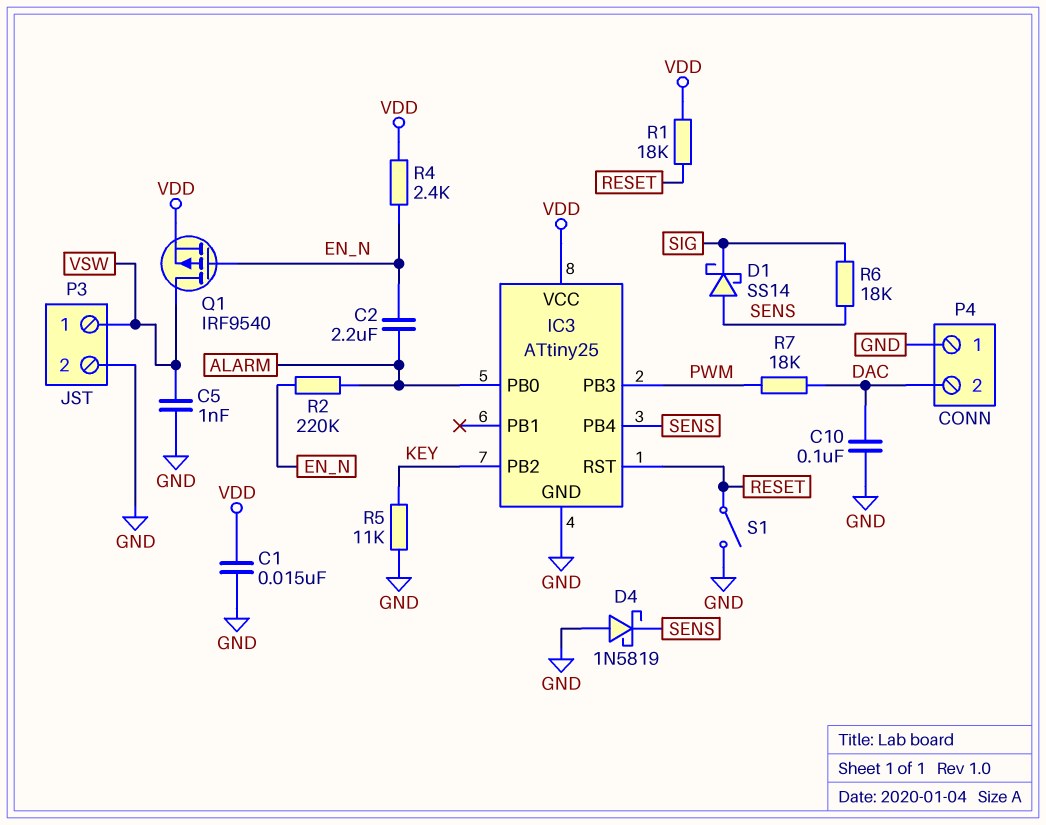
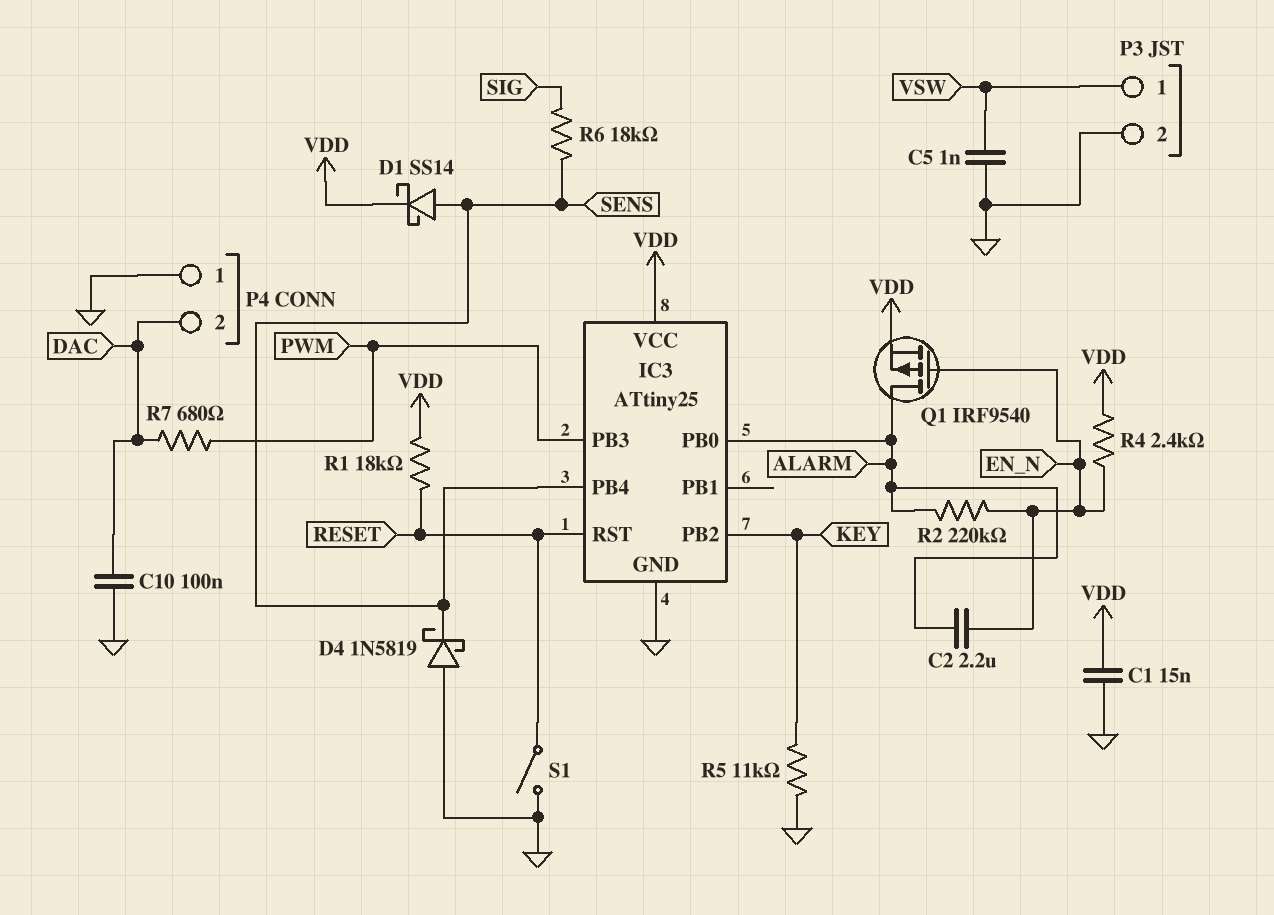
D1: schottky SS14 (A SENS, K SIG) -> schottky SS14 (A SENS, K VDD)
Q1: PMOS IRF9540 (G EN_N, D VSW, S VDD) -> PMOS IRF9540 (G EN_N, D ALARM, S VDD)
R7: 18k (DAC, PWM) -> 680 (DAC, PWM)

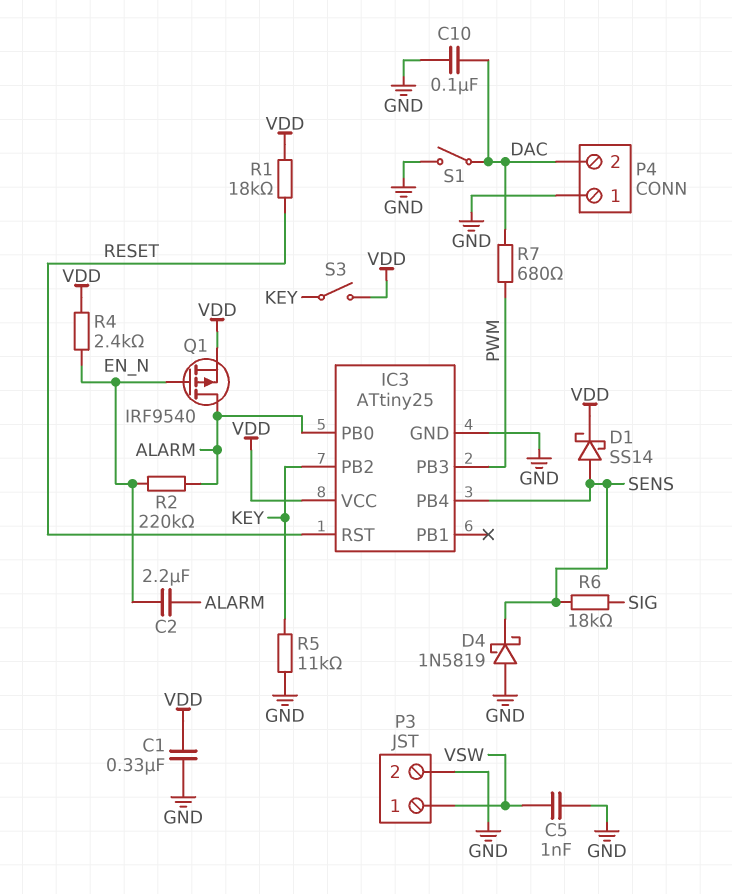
C1: 15nF (GND, VDD) -> 330nF (GND, VDD)
S1: switch (GND, RESET) -> switch (DAC, GND)
S3: none -> switch (KEY, VDD)

